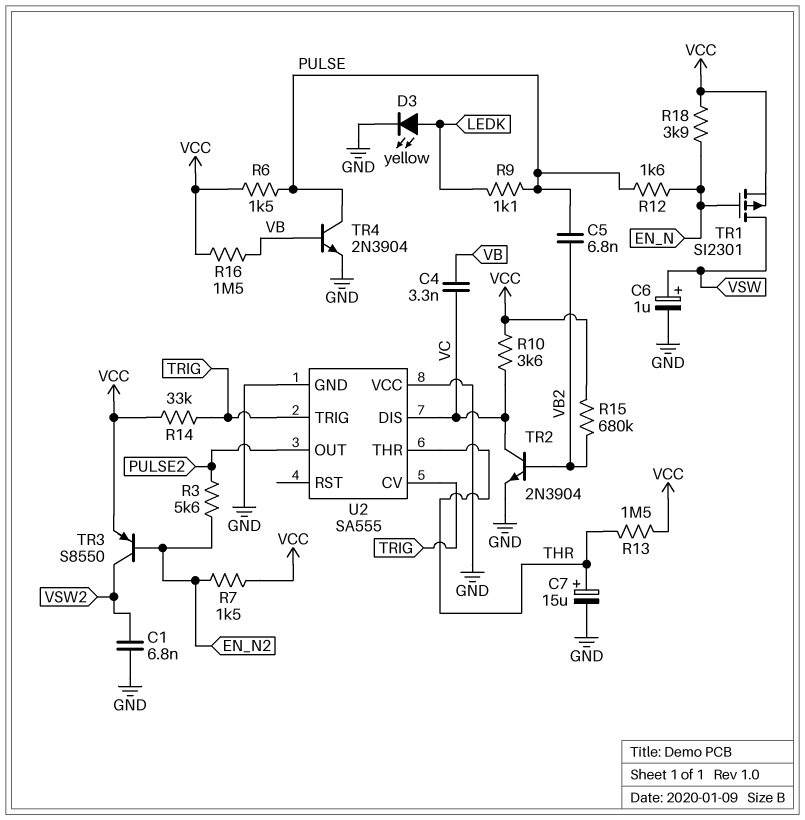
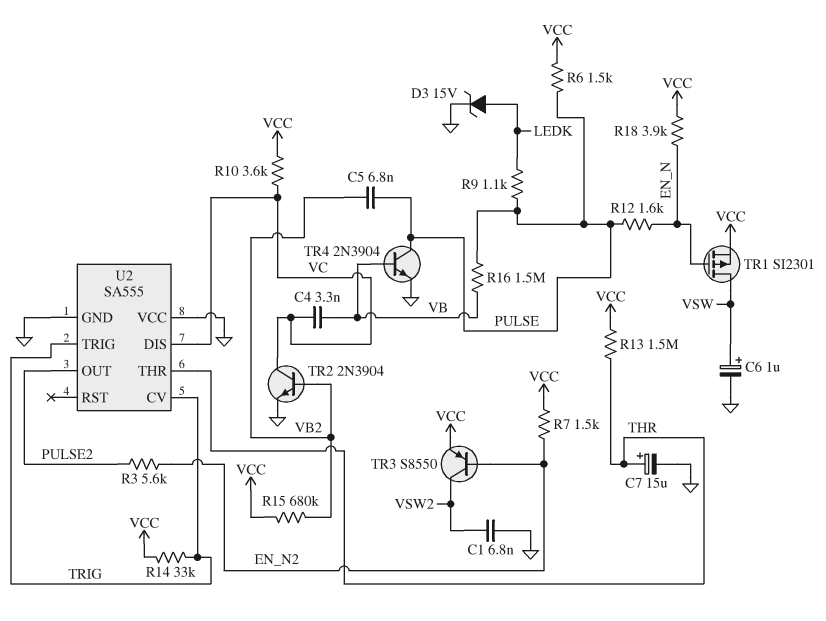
D3: LED yellow (A LEDK, K GND) -> zener 15V (A LEDK, K GND)
R16: 1.5M (VB, VCC) -> 1.5M (PULSE, VB)

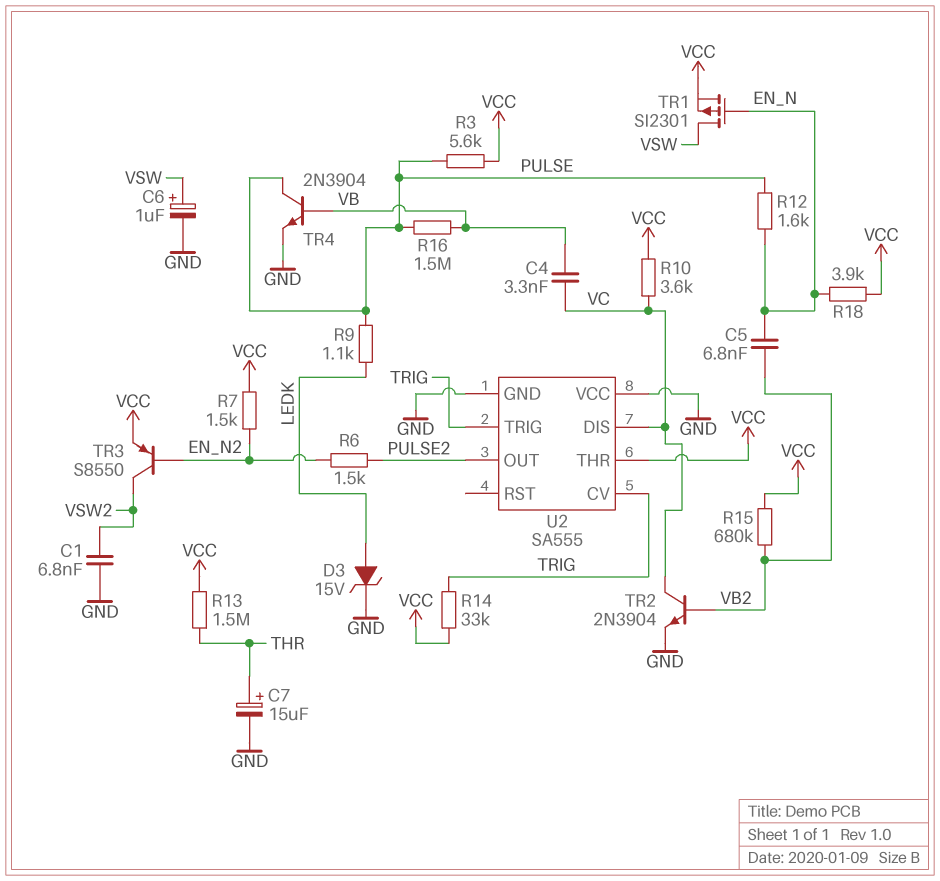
C5: 6.8nF (PULSE, VB2) -> 6.8nF (EN_N, VB2)
R3: 5.6k (EN_N2, PULSE2) -> 5.6k (PULSE, VCC)
R6: 1.5k (PULSE, VCC) -> 1.5k (EN_N2, PULSE2)
U2 pin THR: THR -> VCC

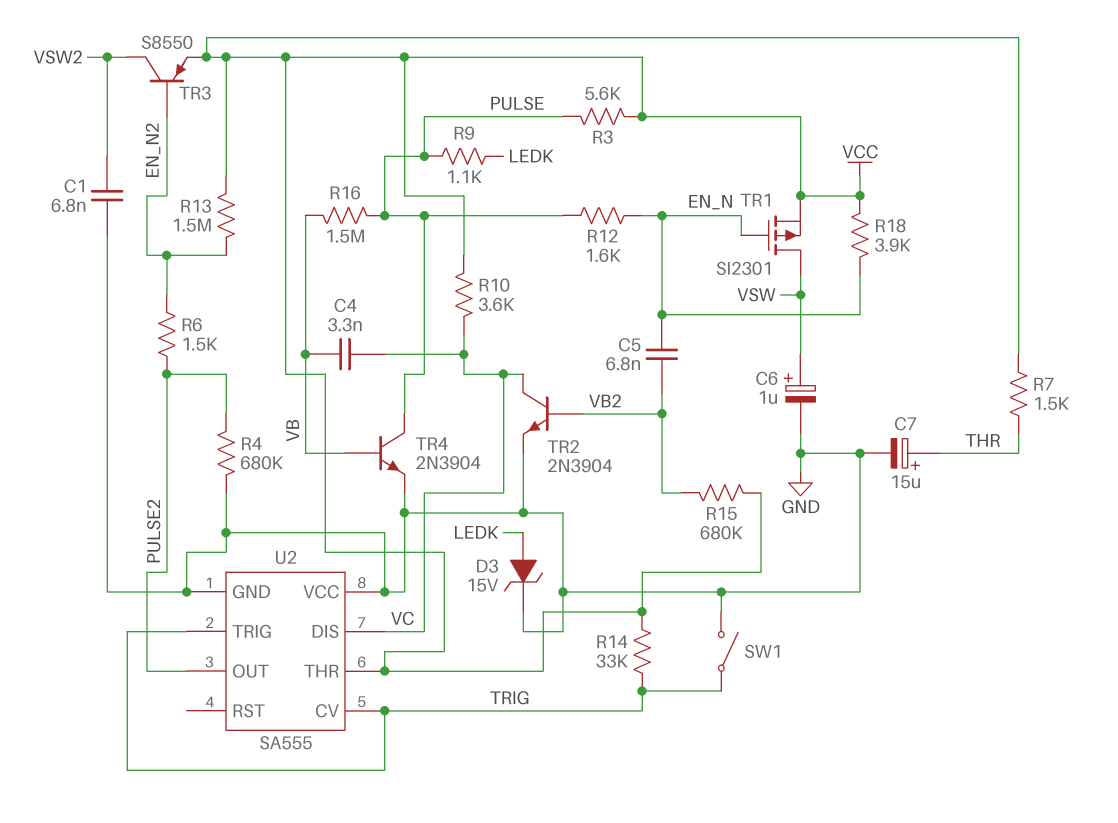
R4: none -> 680k (GND, PULSE2)
R7: 1.5k (EN_N2, VCC) -> 1.5k (THR, VCC)
R13: 1.5M (THR, VCC) -> 1.5M (EN_N2, VCC)
SW1: none -> switch (GND, TRIG)

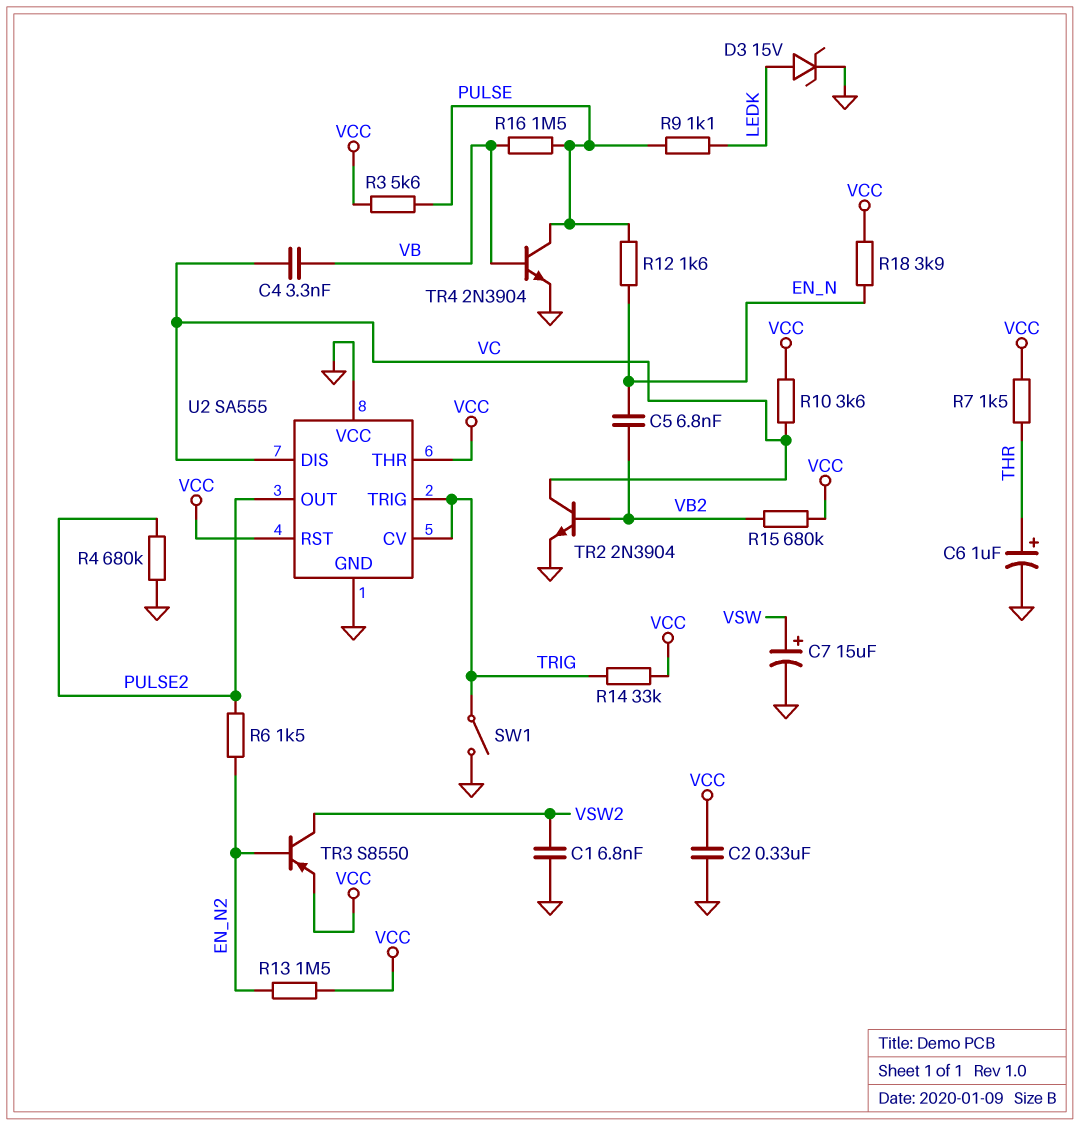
C2: none -> 330nF (GND, VCC)
C6: 1uF (plus VSW, minus GND) -> 1uF (plus THR, minus GND)
C7: 15uF (plus THR, minus GND) -> 15uF (plus VSW, minus GND)
TR1: PMOS SI2301 (G EN_N, D VSW, S VCC) -> none
U2 pin RST: none -> VCC

